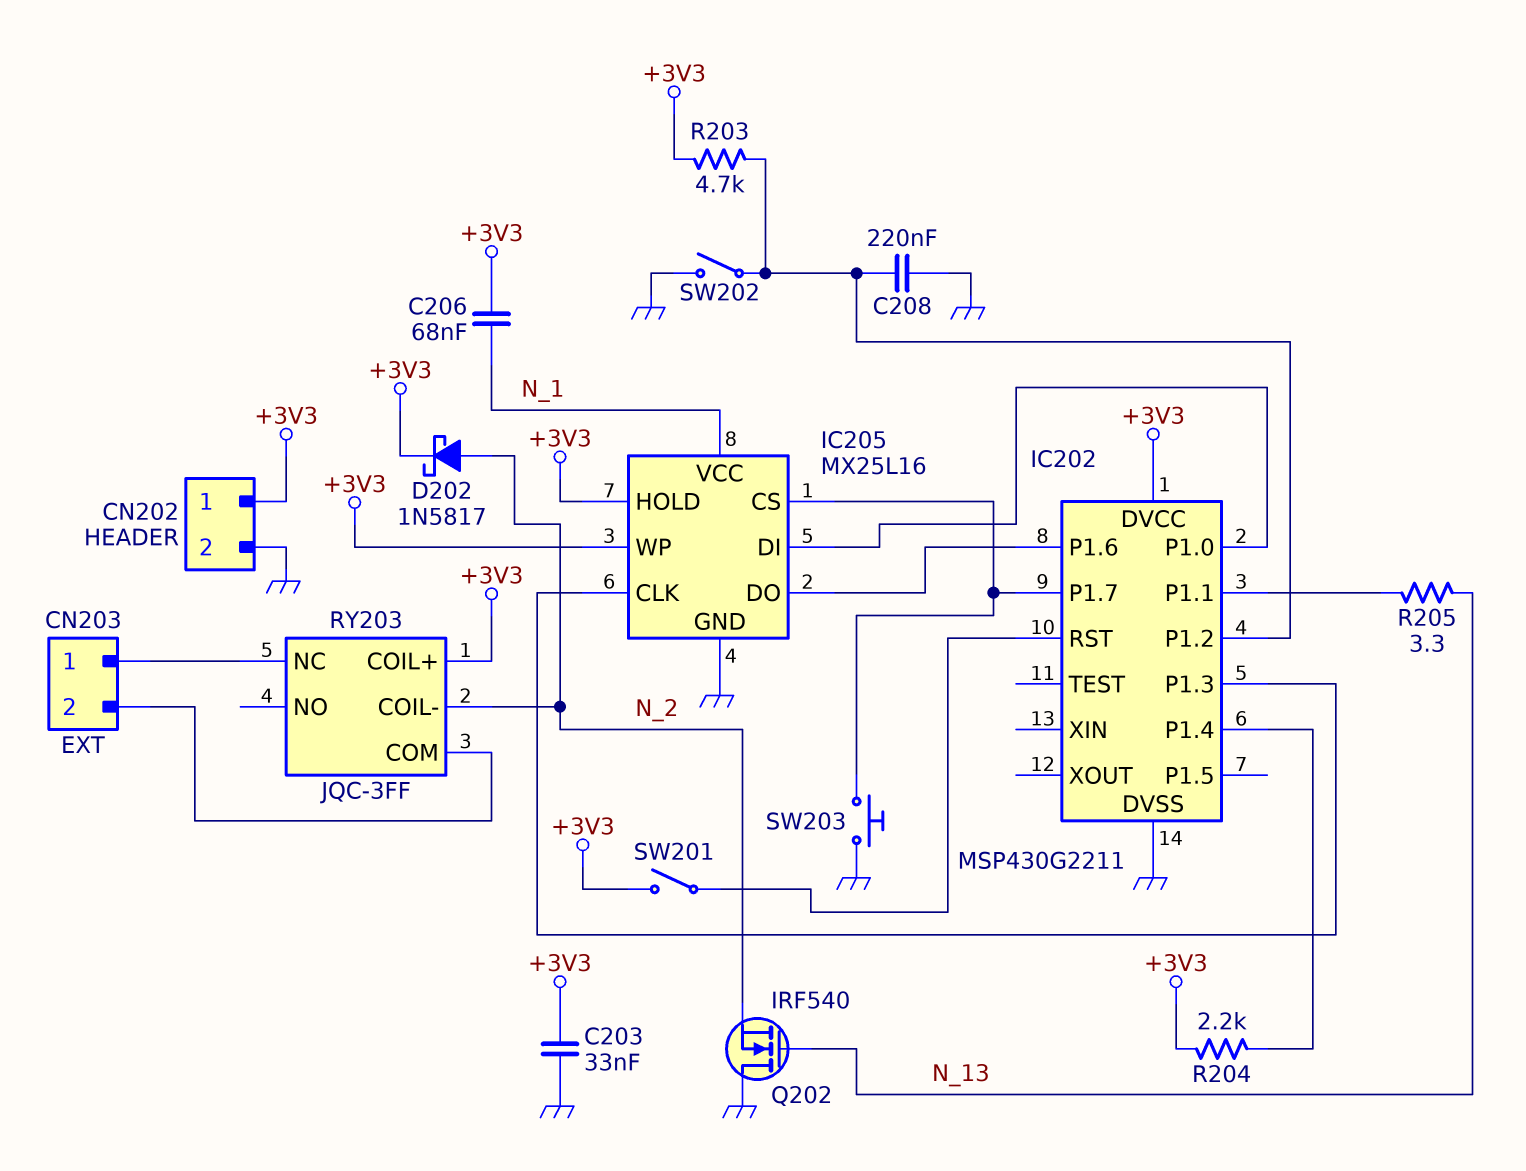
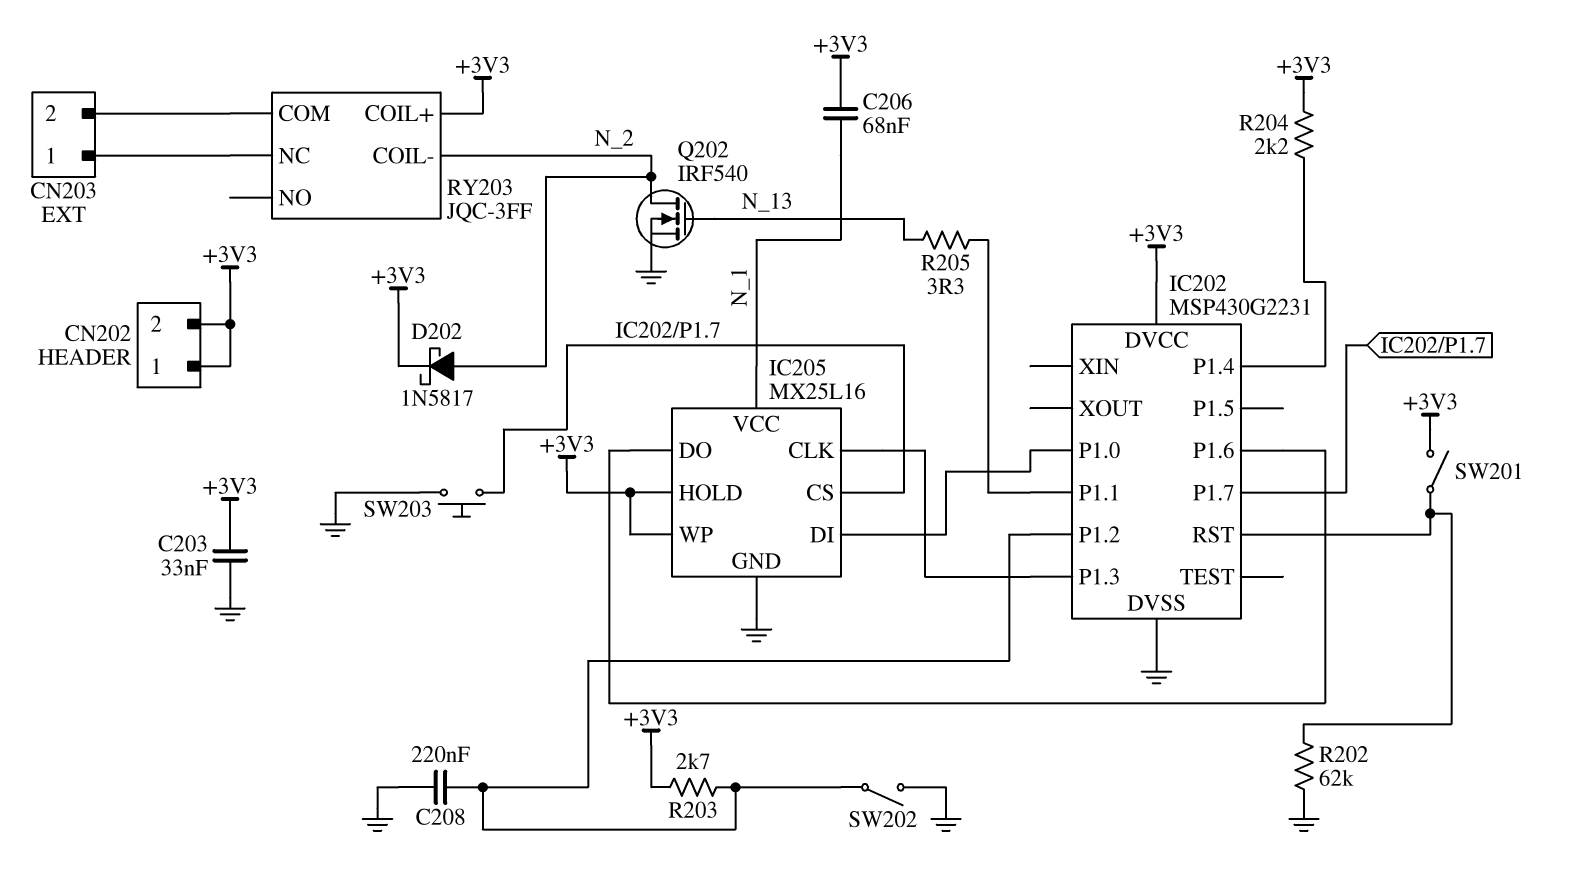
CN202 pin 2: GND -> +3V3
IC202: MSP430G2211 -> MSP430G2231
Q202: NMOS IRF540 (G N_13, D GND, S N_2) -> NMOS IRF540 (G N_13, D N_2, S GND)
R202: none -> 62k (GND, IC202/RST)
R203: 4.7k (+3V3, IC202/P1.2) -> 2.7k (+3V3, IC202/P1.2)

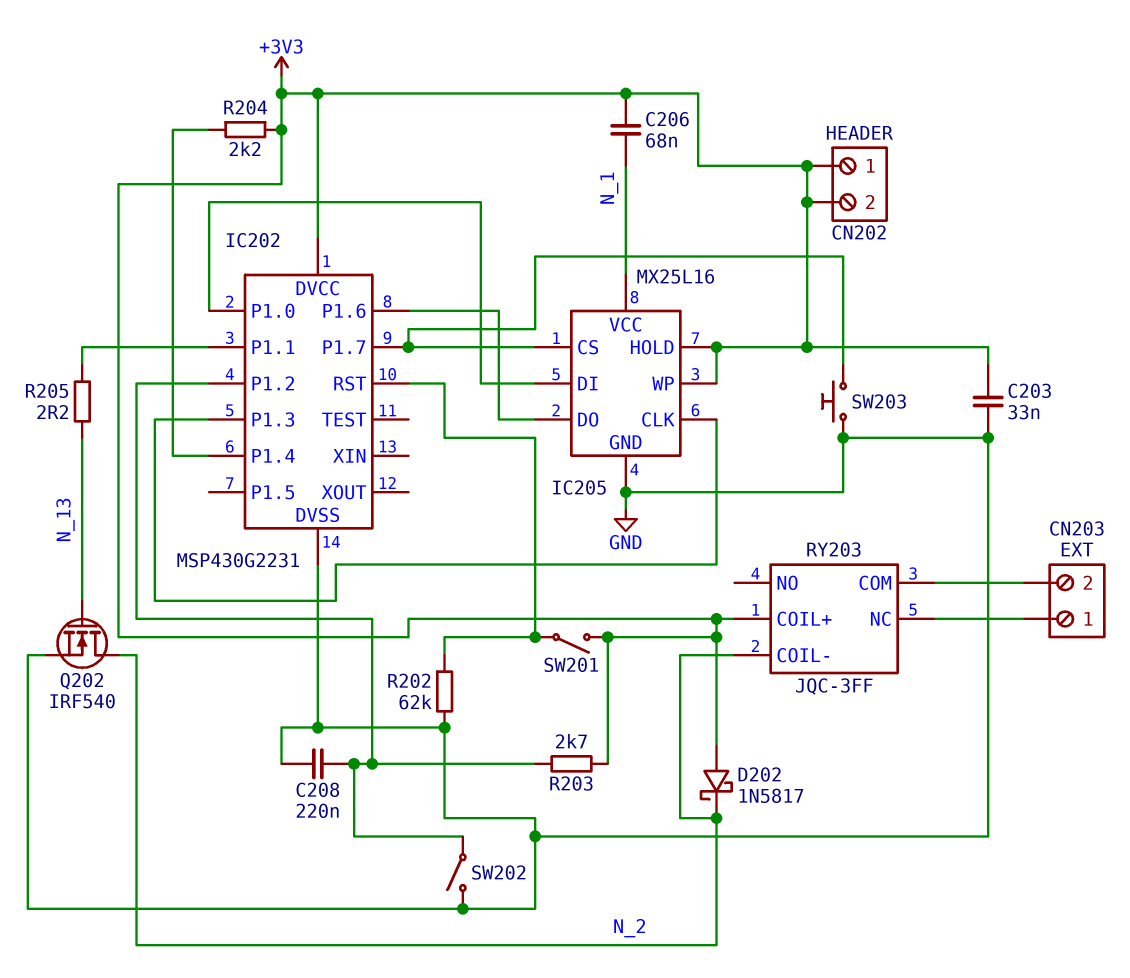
D202: schottky 1N5817 (A N_2, K +3V3) -> schottky 1N5817 (A +3V3, K N_2)
R205: 3.3 (IC202/P1.1, N_13) -> 2.2 (IC202/P1.1, N_13)

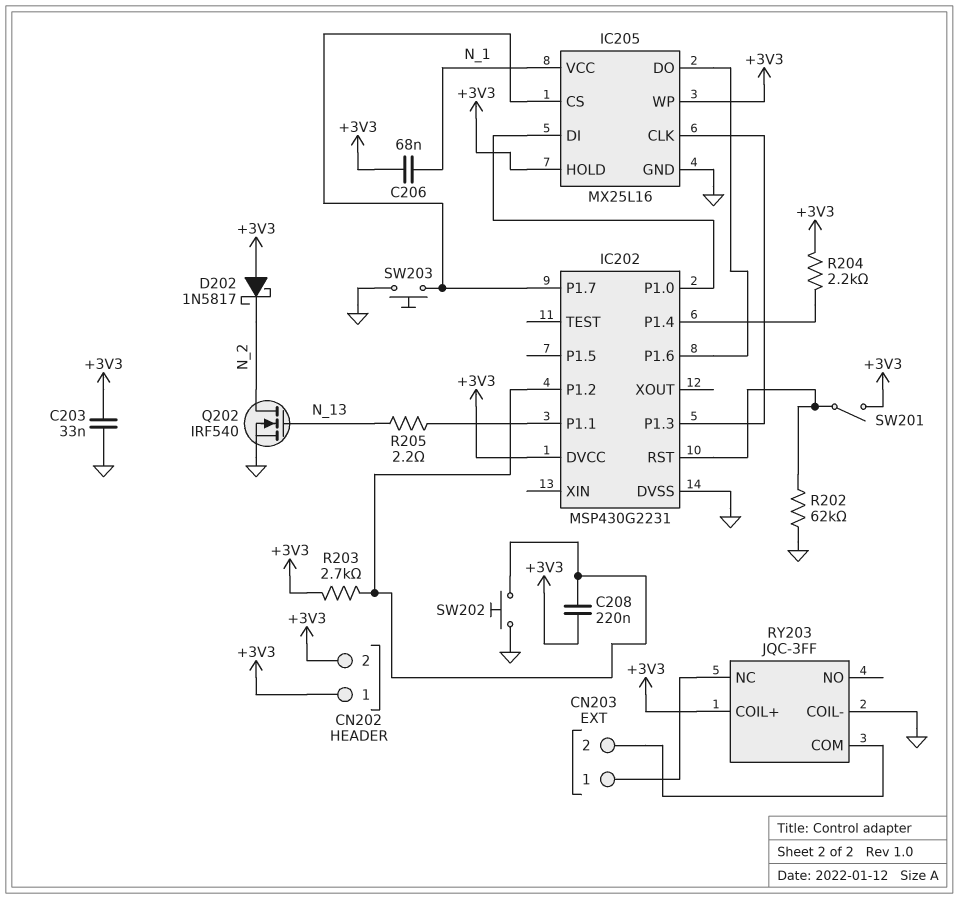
C208: 220nF (GND, IC202/P1.2) -> 220nF (+3V3, IC202/P1.2)
RY203 pin COIL-: N_2 -> GND
SW202: switch (GND, IC202/P1.2) -> button (GND, IC202/P1.2)

